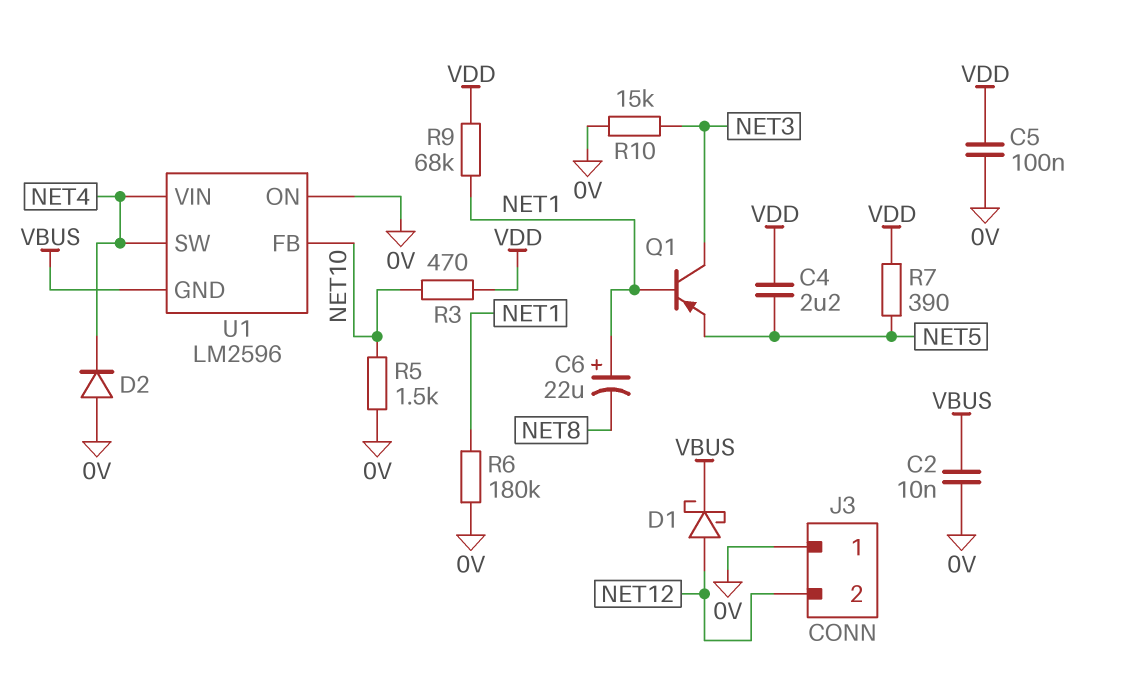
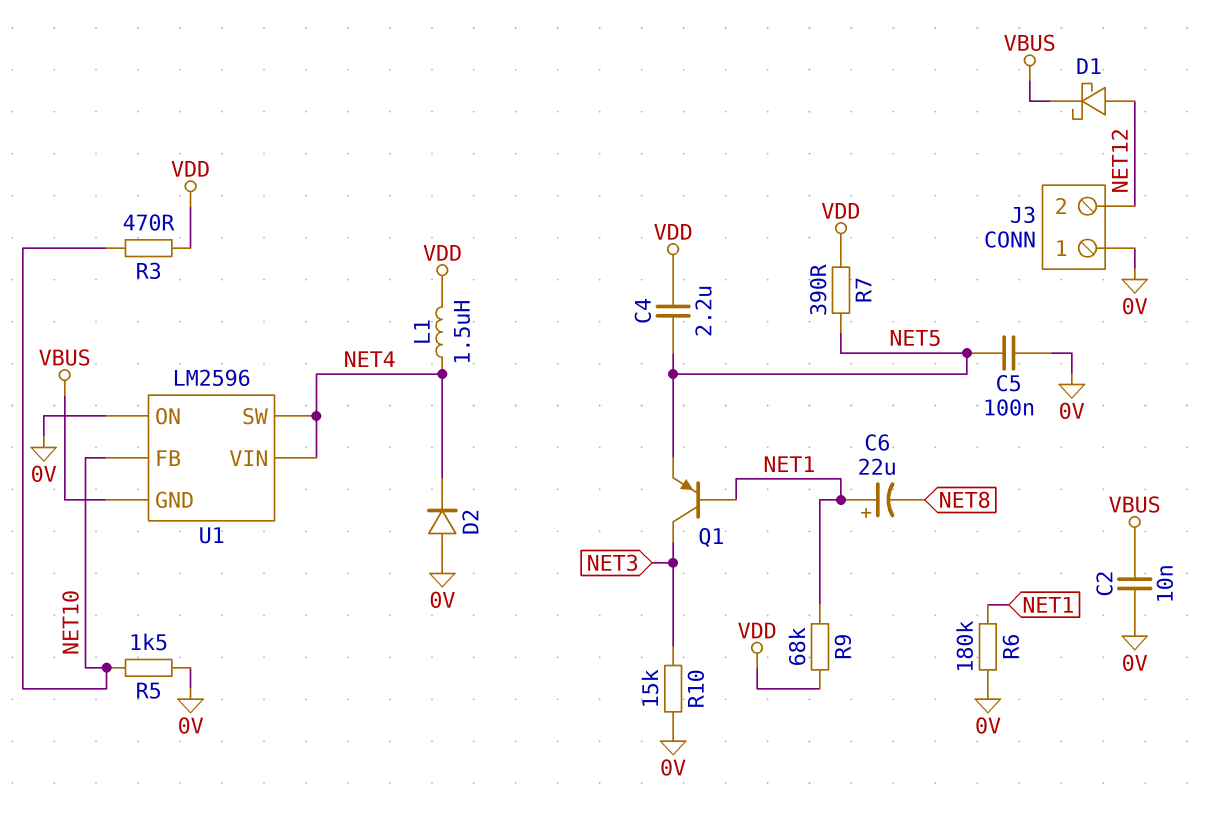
C5: 100nF (0V, VDD) -> 100nF (0V, NET5)
L1: none -> 1.5uH (NET4, VDD)

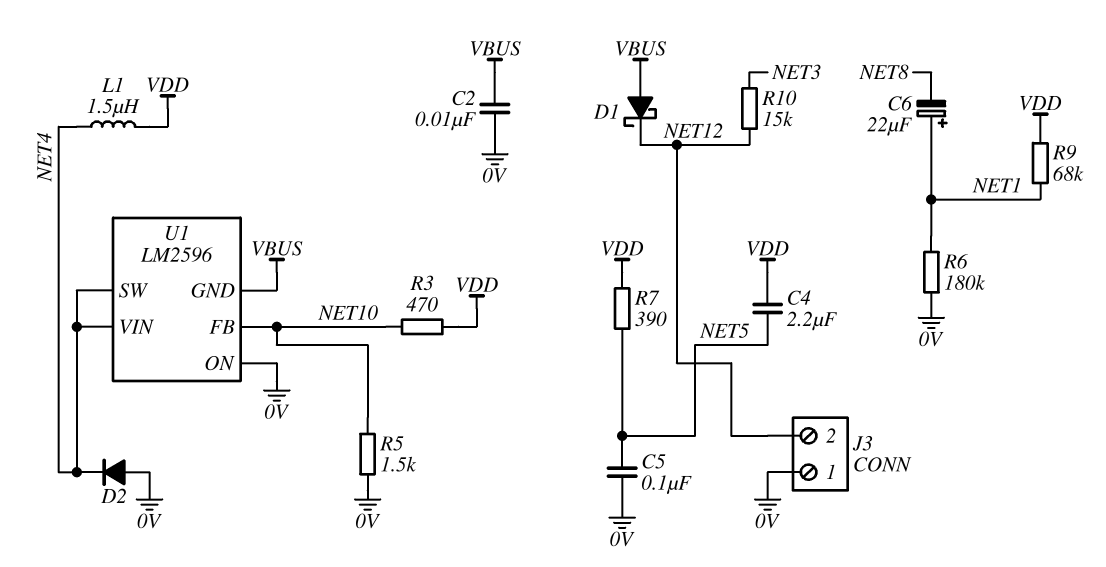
D1: schottky (A NET12, K VBUS) -> schottky (A VBUS, K NET12)
Q1: PNP (B NET1, C NET3, E NET5) -> none
R10: 15k (0V, NET3) -> 15k (NET3, NET12)

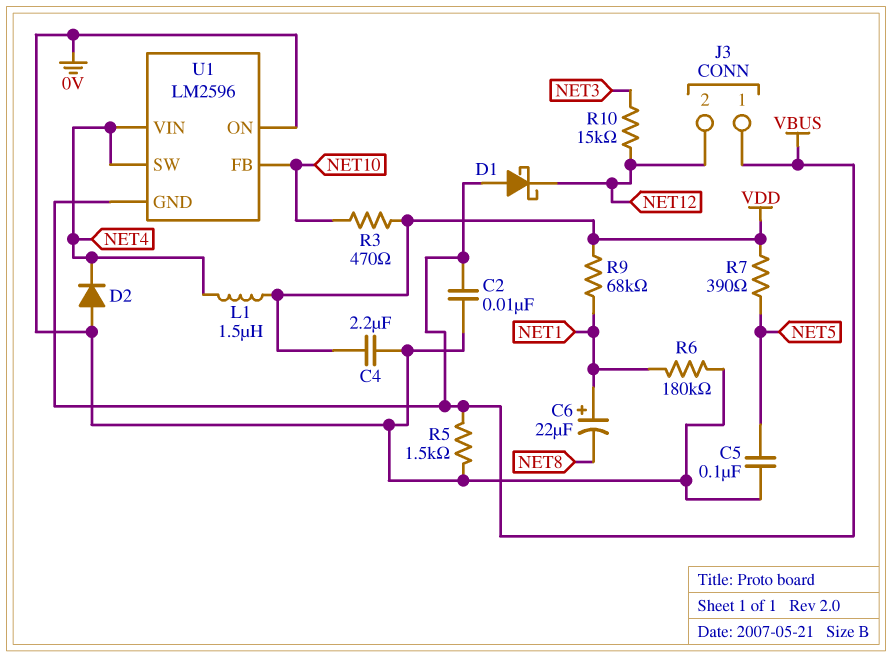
C4: 2.2uF (NET5, VDD) -> 2.2uF (0V, VDD)
J3 pin 1: 0V -> VBUS
R5: 1.5k (0V, NET10) -> 1.5k (0V, VBUS)

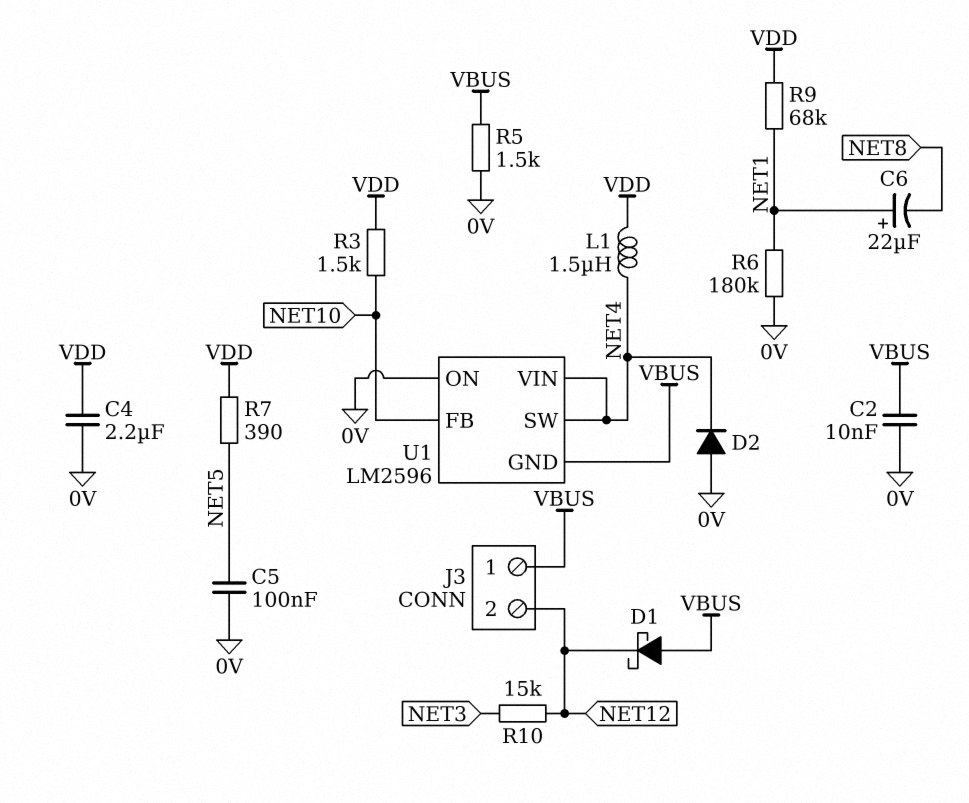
R3: 470 (NET10, VDD) -> 1.5k (NET10, VDD)

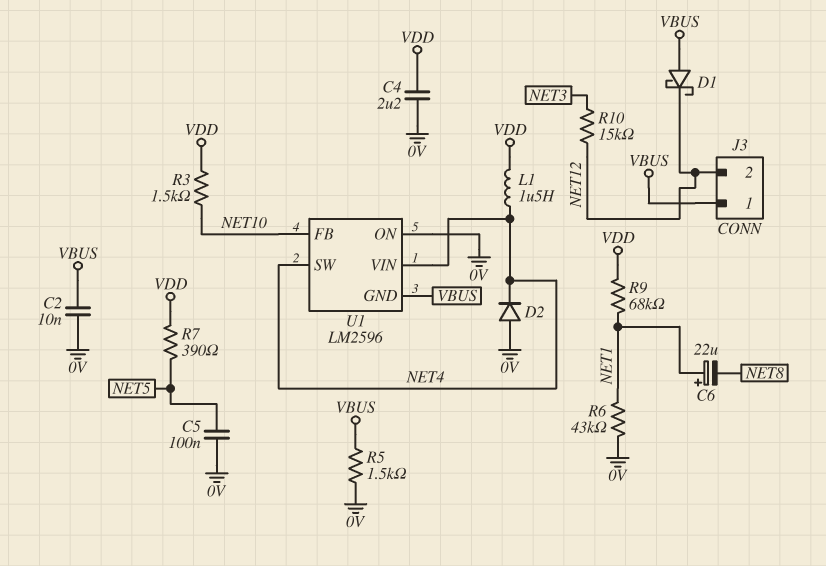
R6: 180k (0V, NET1) -> 43k (0V, NET1)

